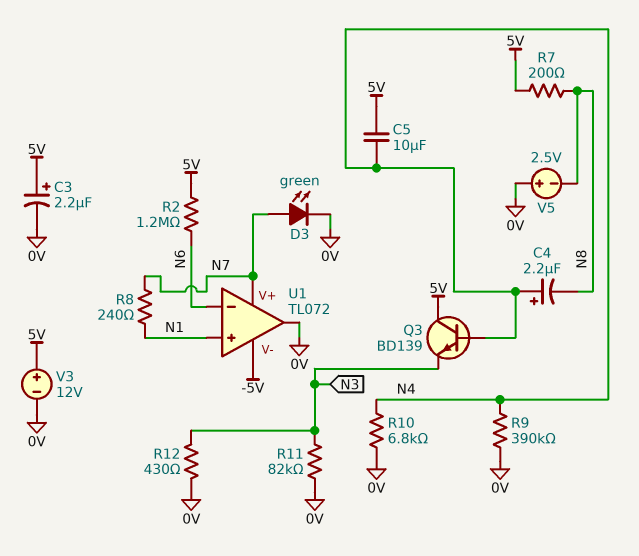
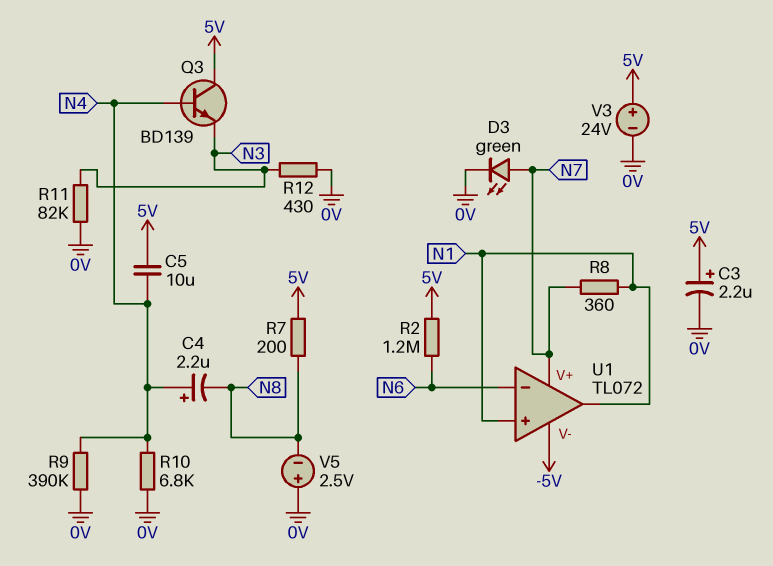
R8: 240 (N1, N7) -> 360 (N1, N7)
U1 pin out: 0V -> N1
V3: 12V (plus 5V, minus 0V) -> 24V (plus 5V, minus 0V)

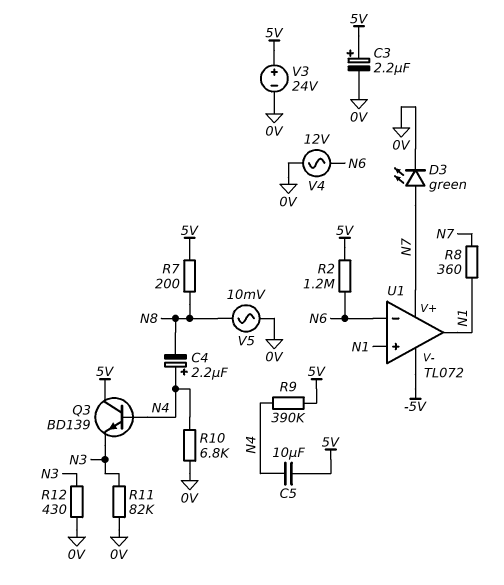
R9: 390k (0V, N4) -> 390k (5V, N4)
V4: none -> AC 12V (0V, N6)
V5: 2.5V (plus 0V, minus N8) -> AC 10mV (0V, N8)

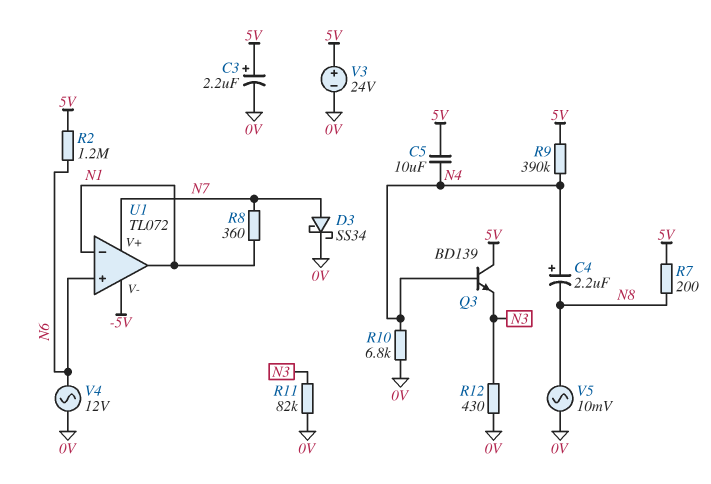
D3: LED green (A N7, K 0V) -> schottky SS34 (A N7, K 0V)
U1 pin in+: N1 -> N6
U1 pin in-: N6 -> N1

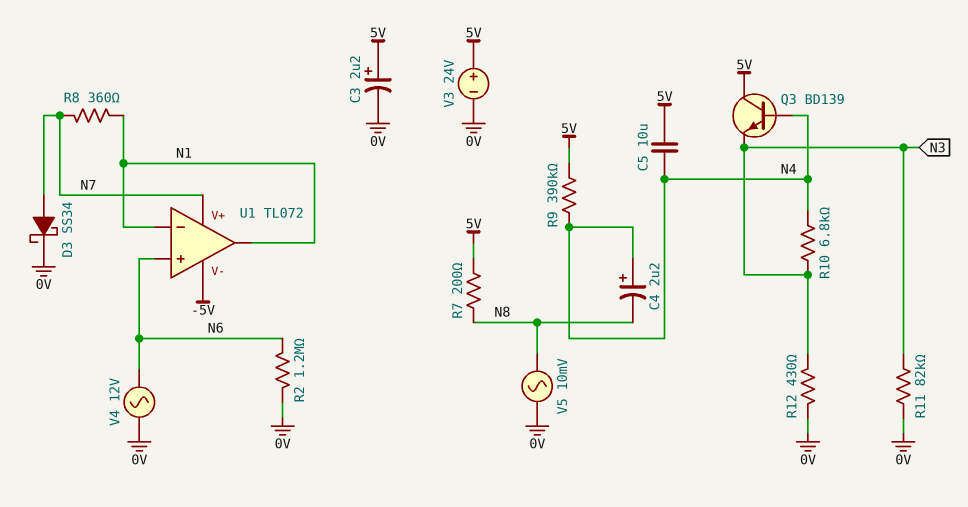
R2: 1.2M (5V, N6) -> 1.2M (0V, N6)
R10: 6.8k (0V, N4) -> 6.8k (N3, N4)

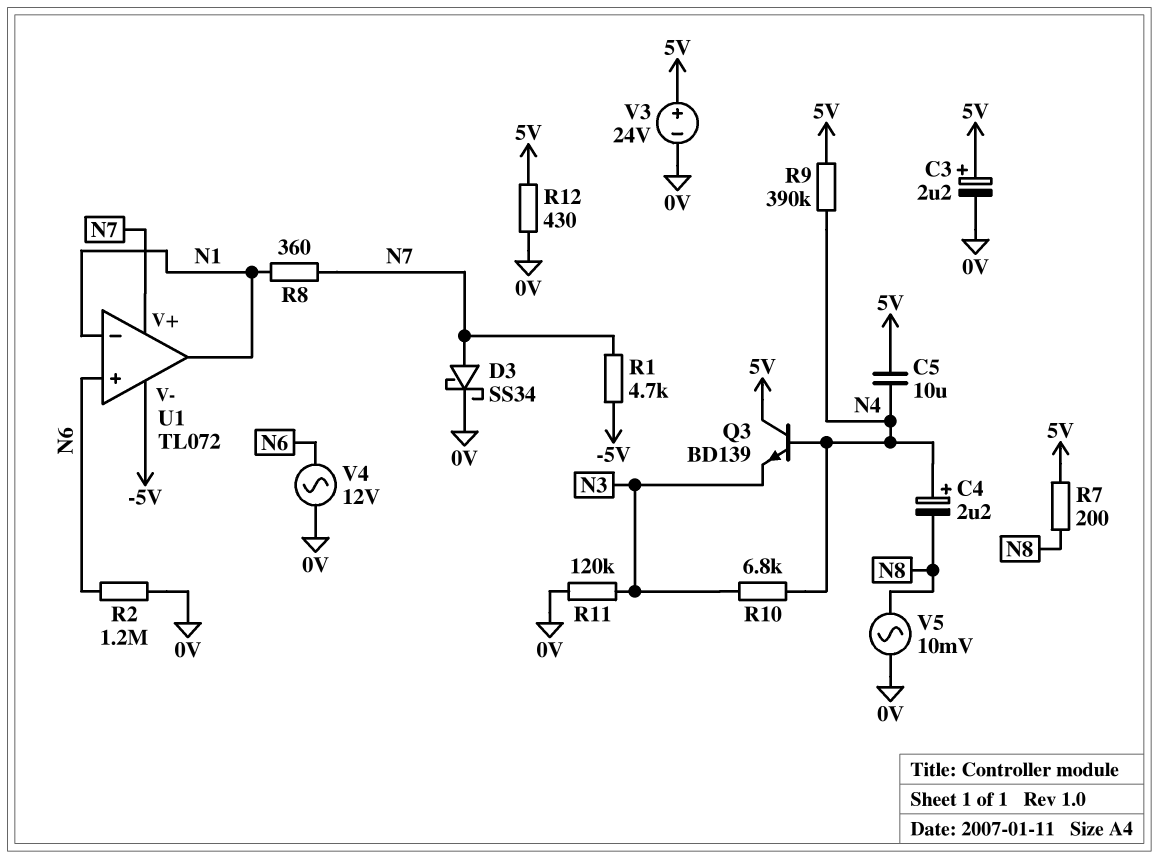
R1: none -> 4.7k (-5V, N7)
R11: 82k (0V, N3) -> 120k (0V, N3)
R12: 430 (0V, N3) -> 430 (0V, 5V)

